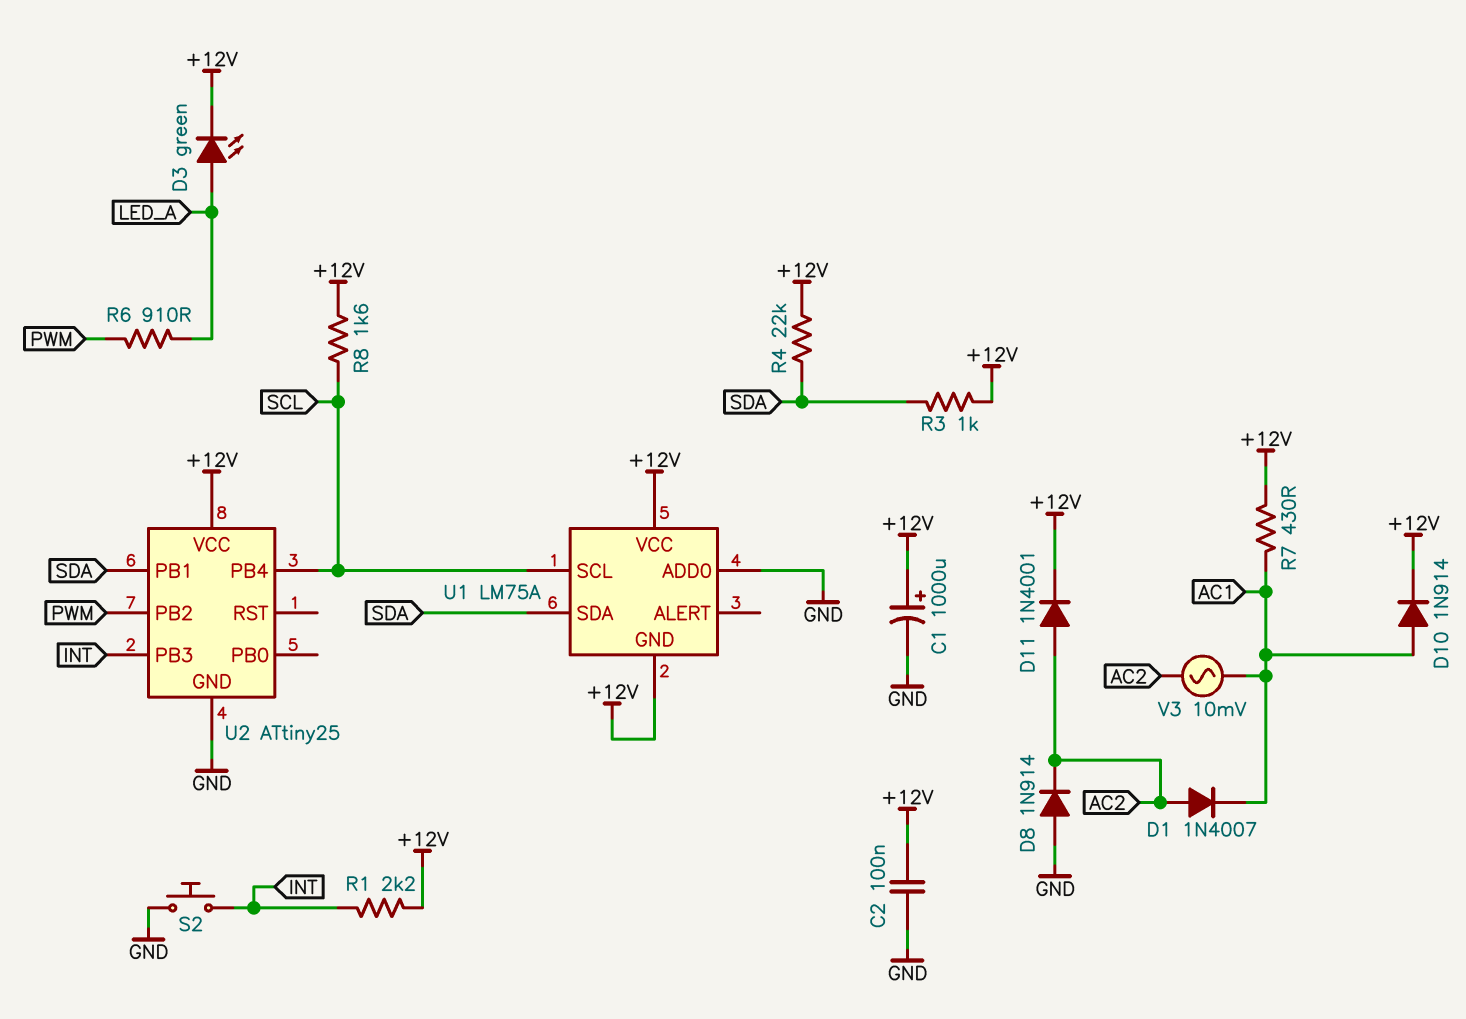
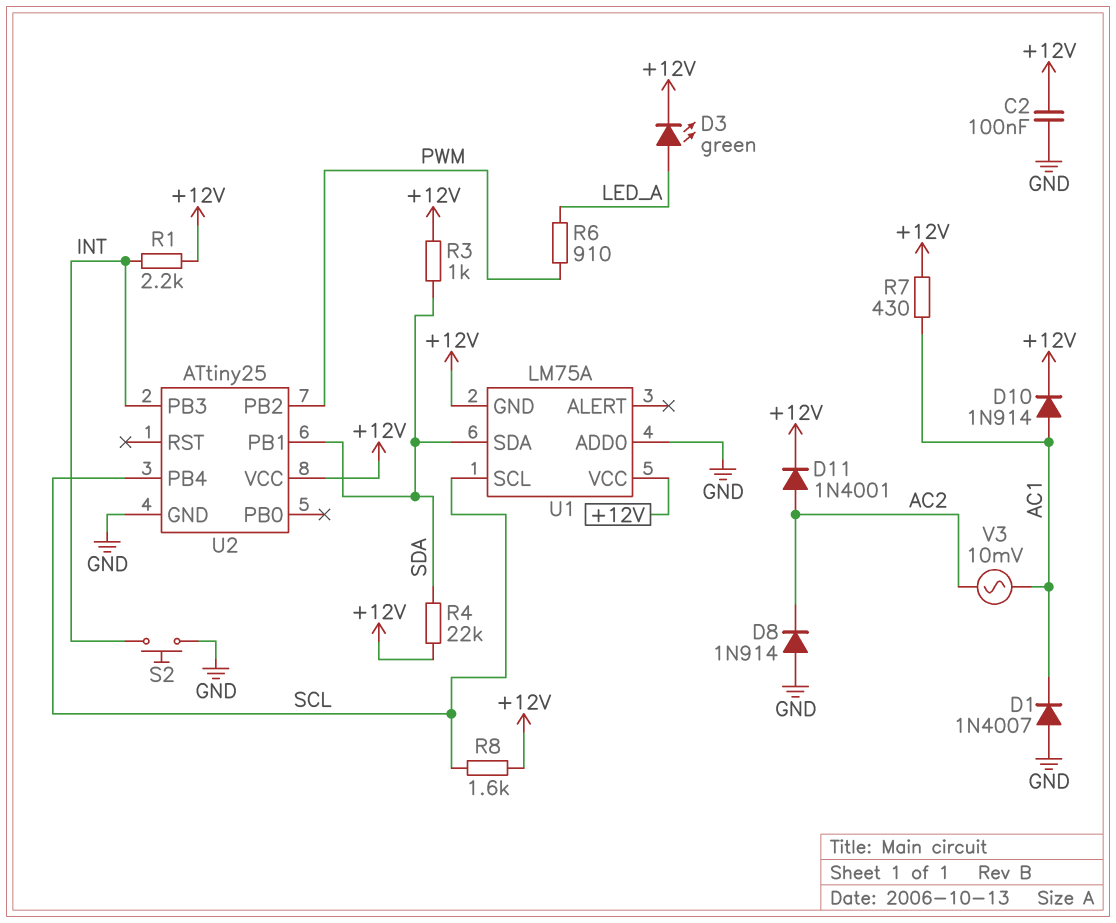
C1: 1000uF (plus +12V, minus GND) -> none
D1: diode 1N4007 (A AC2, K AC1) -> diode 1N4007 (A GND, K AC1)

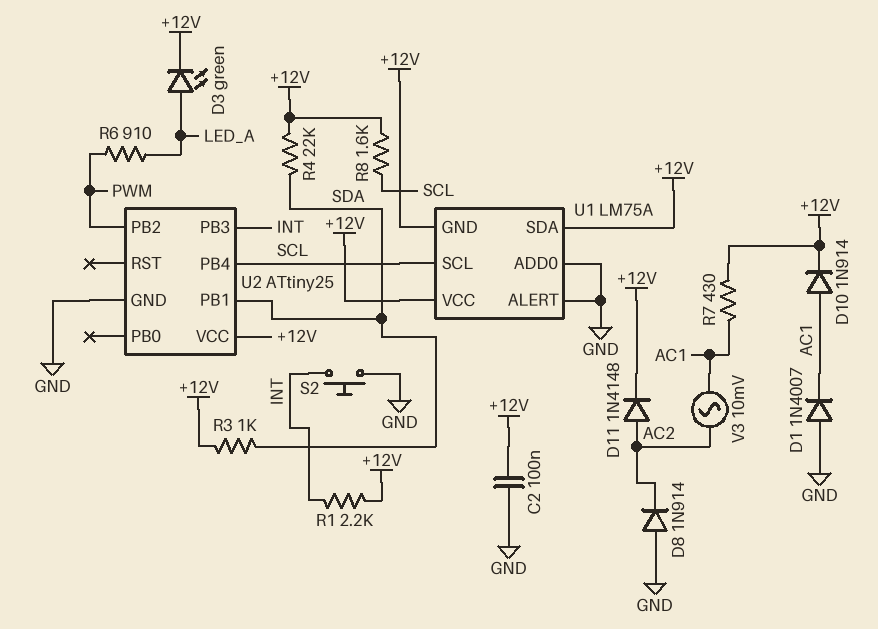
D11: diode 1N4001 (A AC2, K +12V) -> diode 1N4148 (A AC2, K +12V)
U1 pin ALERT: none -> GND
U1 pin SDA: SDA -> +12V

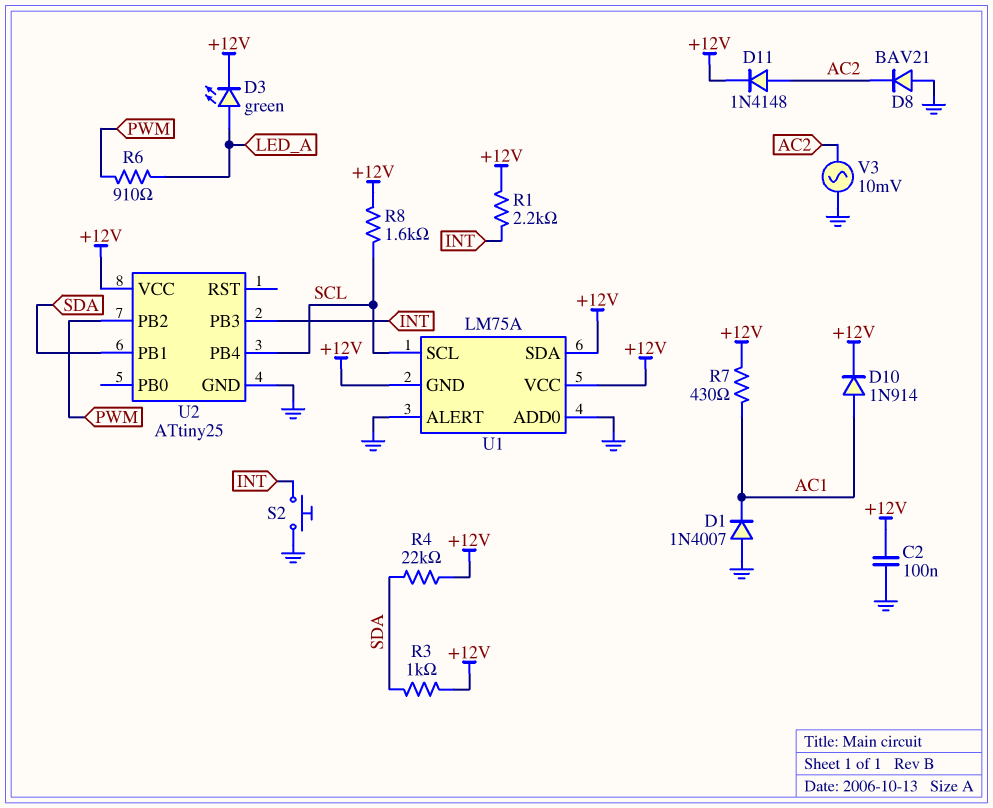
D8: diode 1N914 (A GND, K AC2) -> diode BAV21 (A GND, K AC2)
V3: AC 10mV (AC1, AC2) -> AC 10mV (AC2, GND)

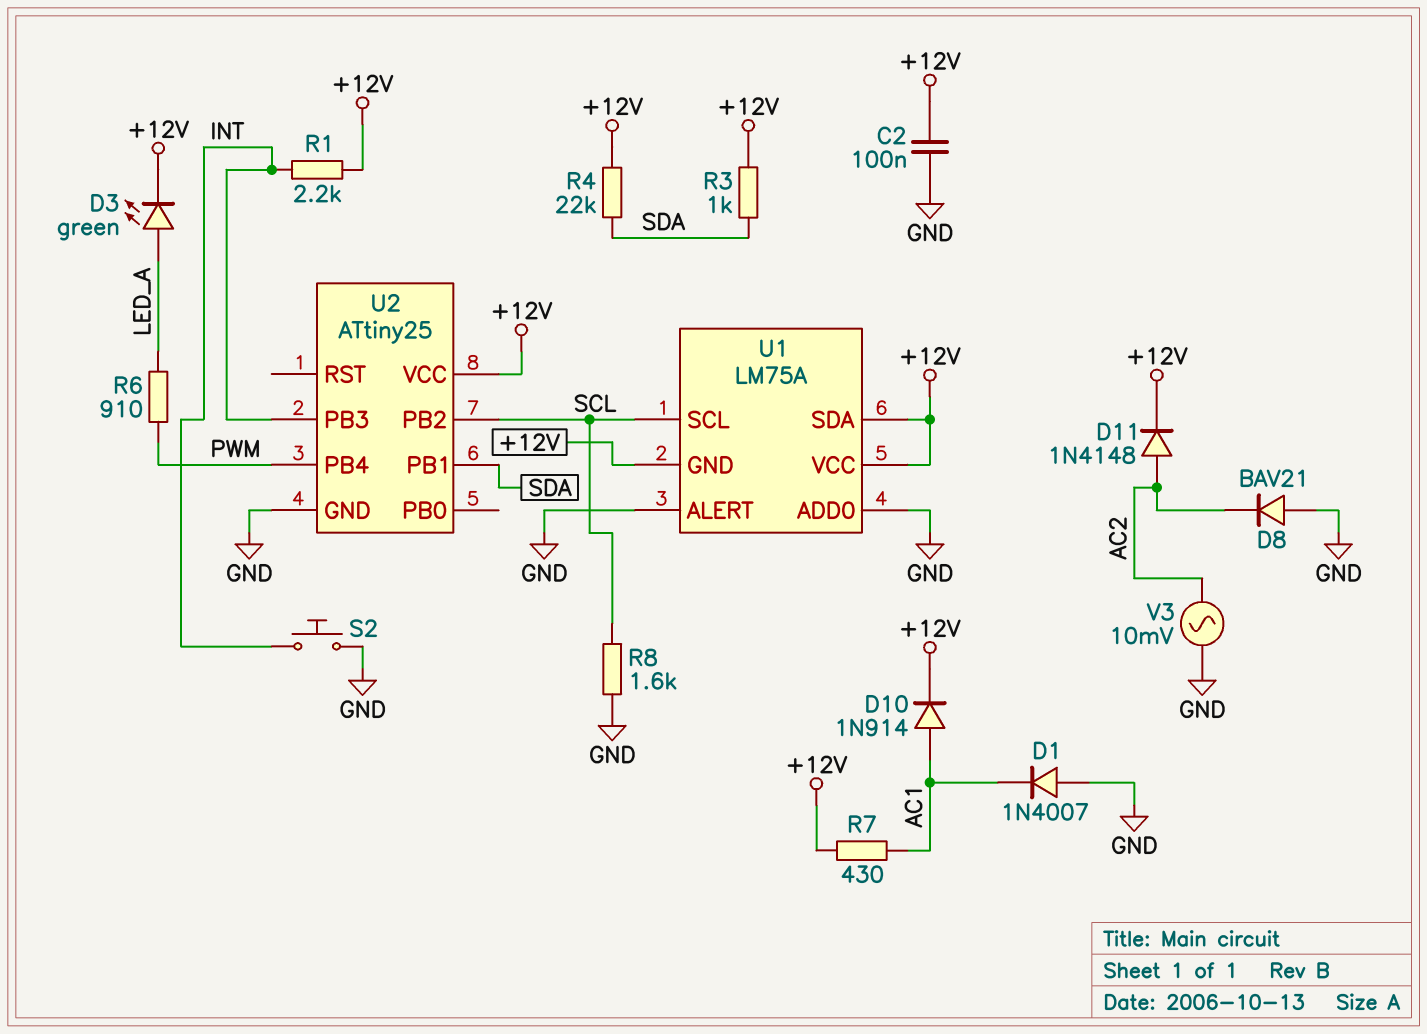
R8: 1.6k (+12V, SCL) -> 1.6k (GND, SCL)
U2 pin PB2: PWM -> SCL
U2 pin PB4: SCL -> PWM

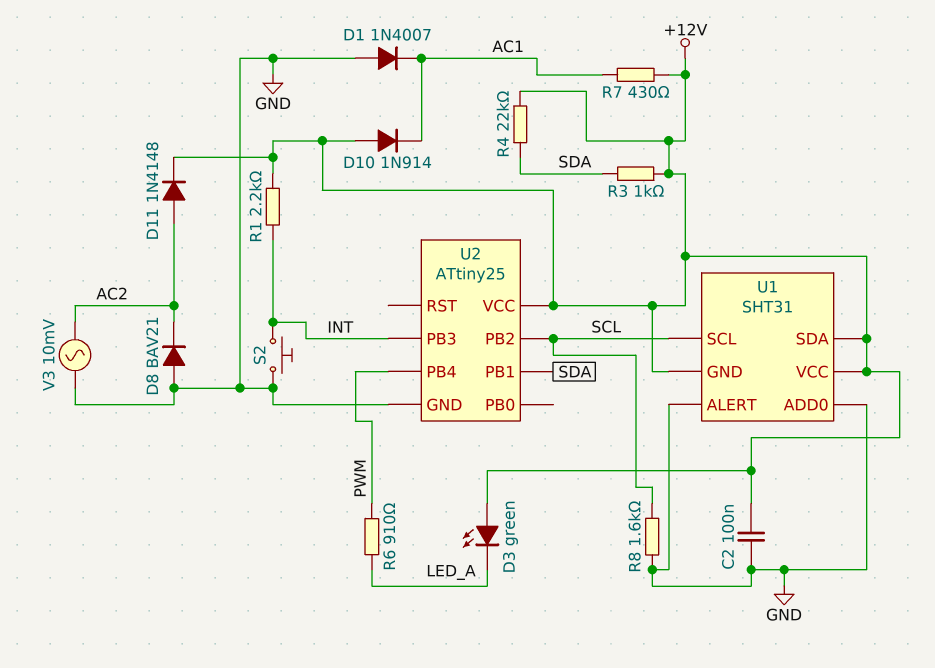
D3: LED green (A LED_A, K +12V) -> LED green (A +12V, K LED_A)
D10: diode 1N914 (A AC1, K +12V) -> diode 1N914 (A +12V, K AC1)
U1: LM75A -> SHT31

